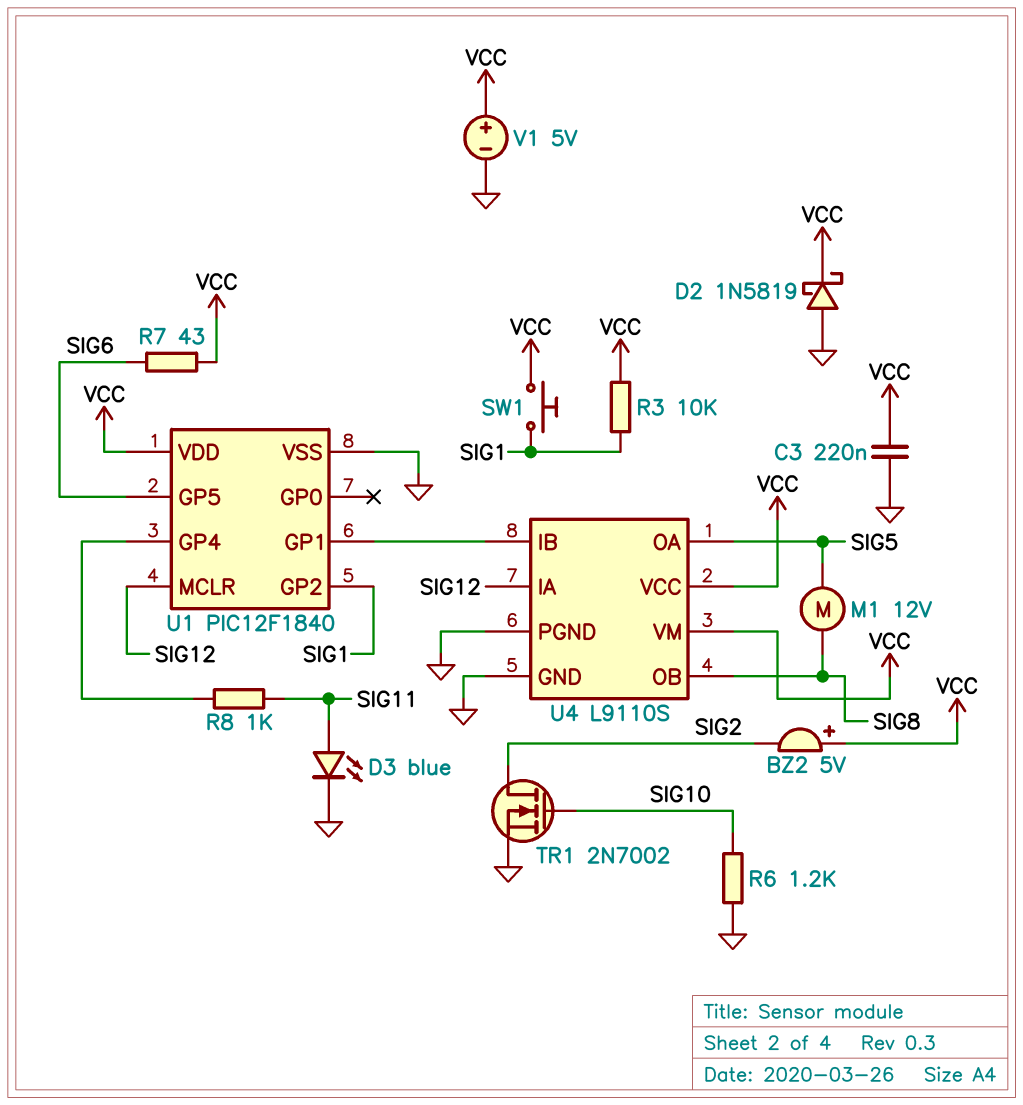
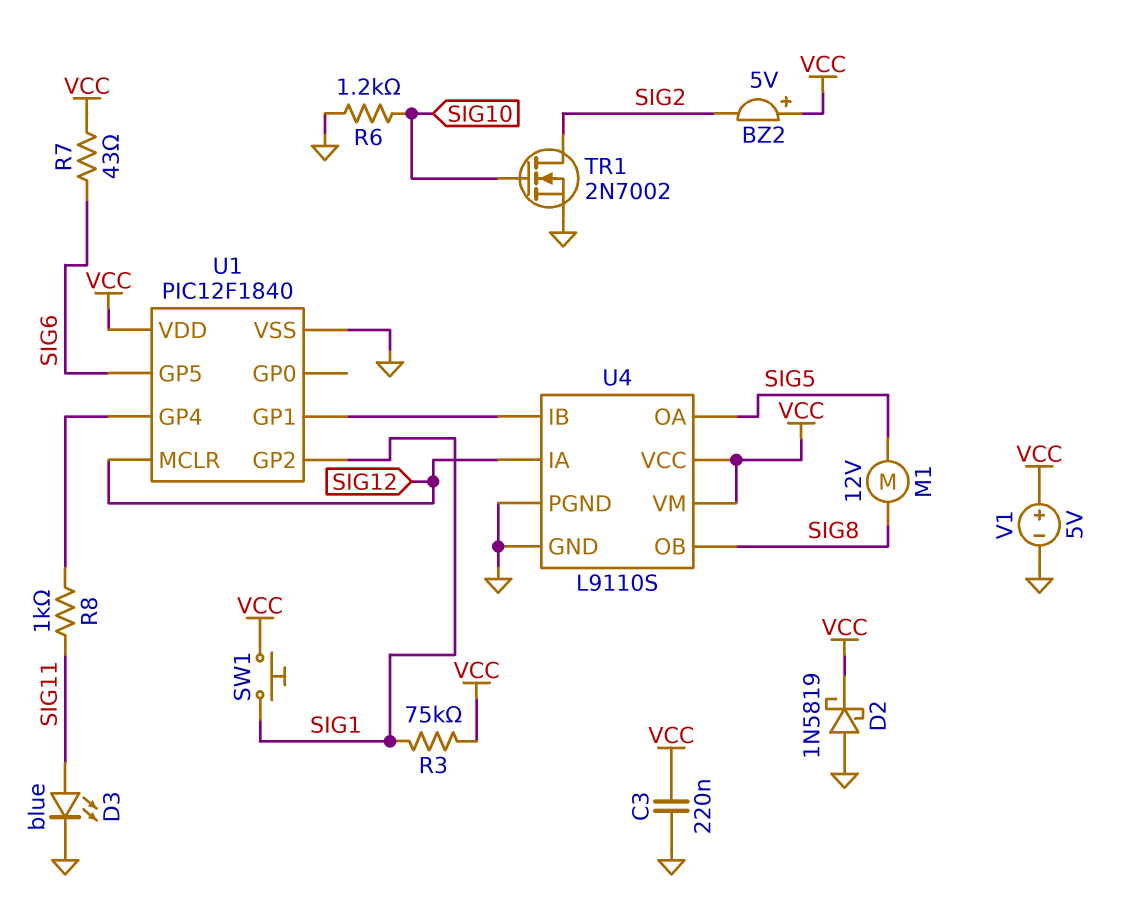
R3: 10k (SIG1, VCC) -> 75k (SIG1, VCC)

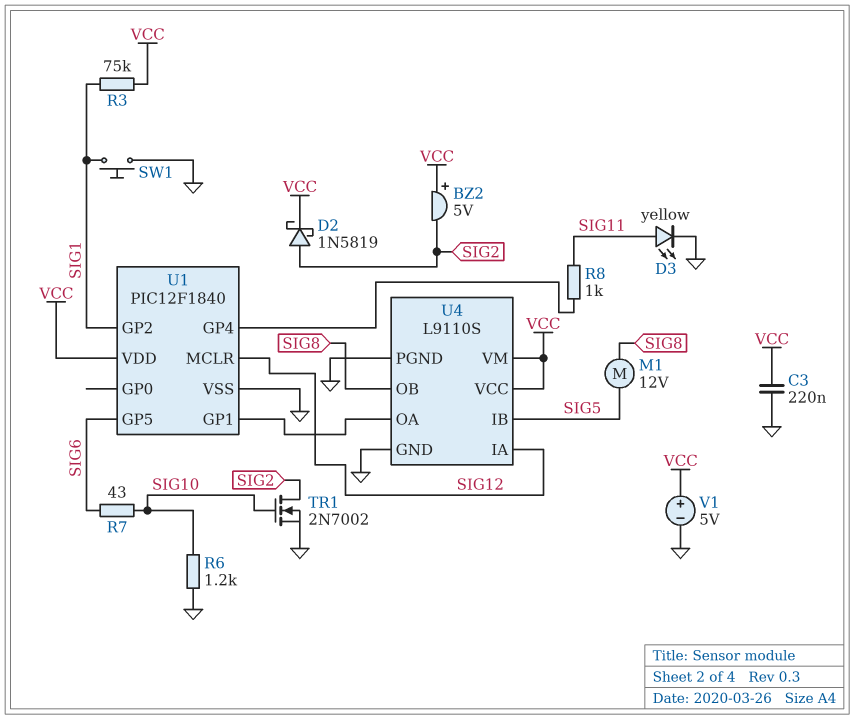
D2: schottky 1N5819 (A GND, K VCC) -> schottky 1N5819 (A SIG2, K VCC)
D3: LED blue (A SIG11, K GND) -> LED yellow (A SIG11, K GND)
R7: 43 (SIG6, VCC) -> 43 (SIG6, SIG10)
SW1: button (SIG1, VCC) -> button (GND, SIG1)
U4 pin IB: U1/GP1 -> SIG5
U4 pin OA: SIG5 -> U1/GP1

